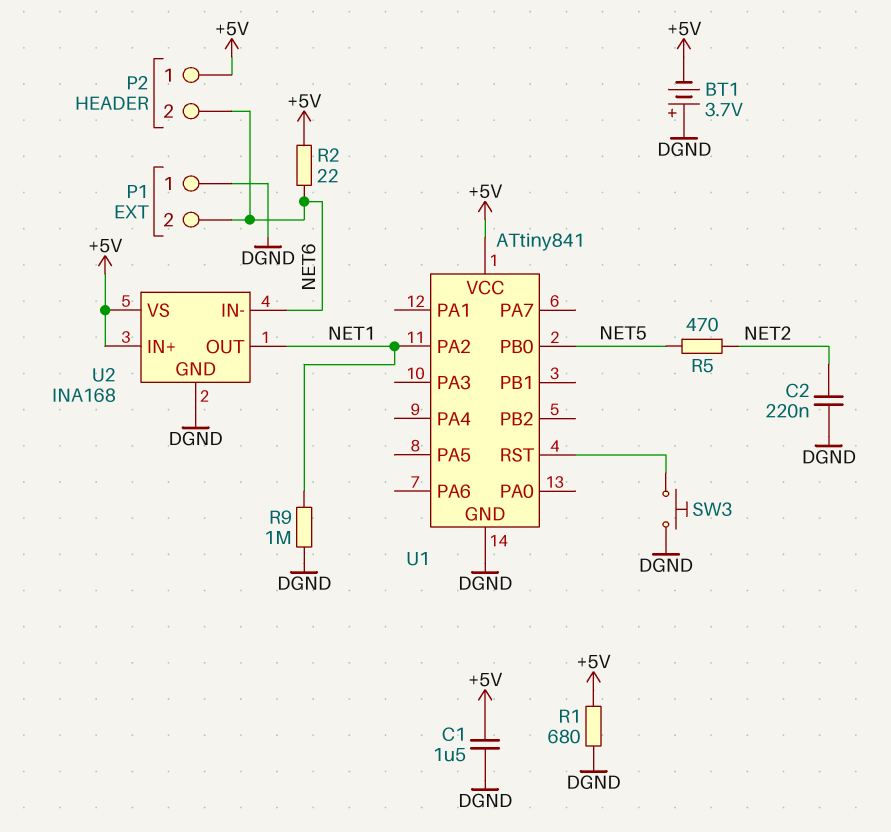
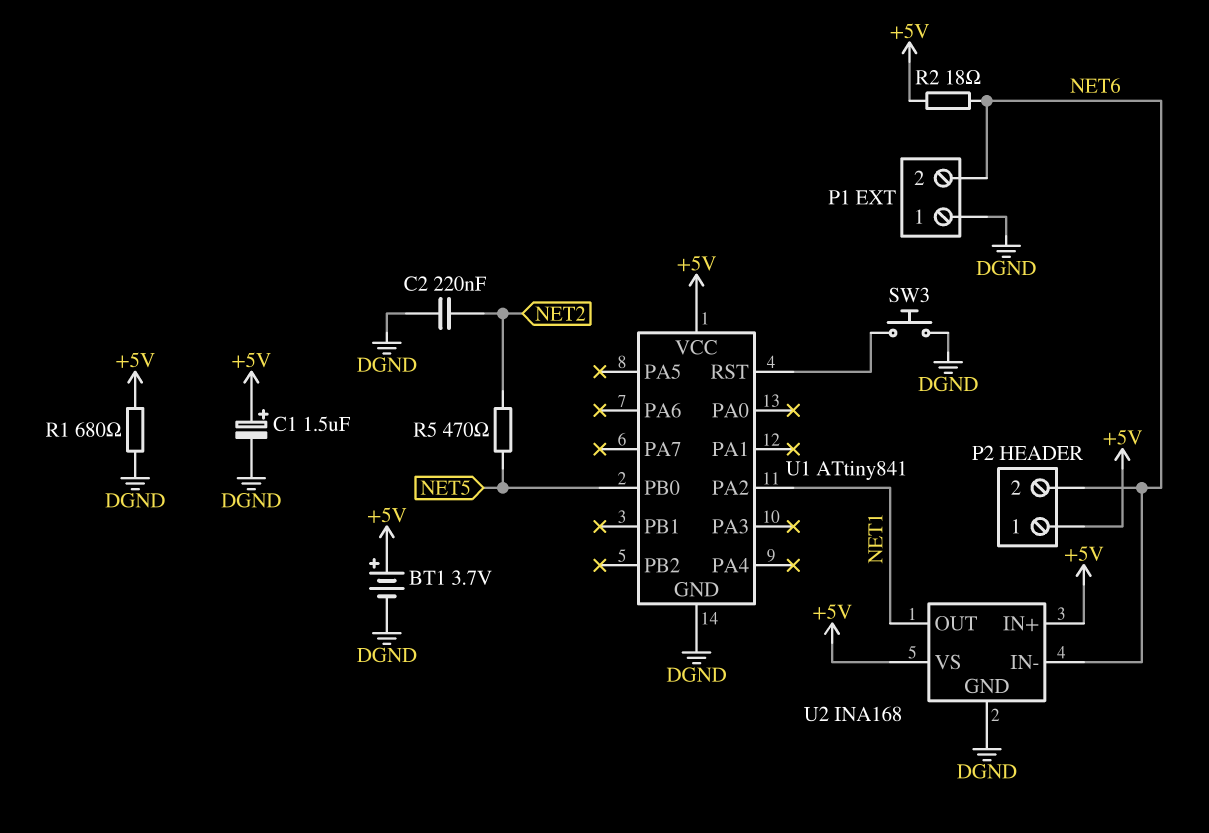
BT1: 3.7V (plus DGND, minus +5V) -> 3.7V (plus +5V, minus DGND)
C1: 1.5uF (+5V, DGND) -> 1.5uF (plus +5V, minus DGND)
R2: 22 (+5V, NET6) -> 18 (+5V, NET6)
R9: 1M (DGND, NET1) -> none

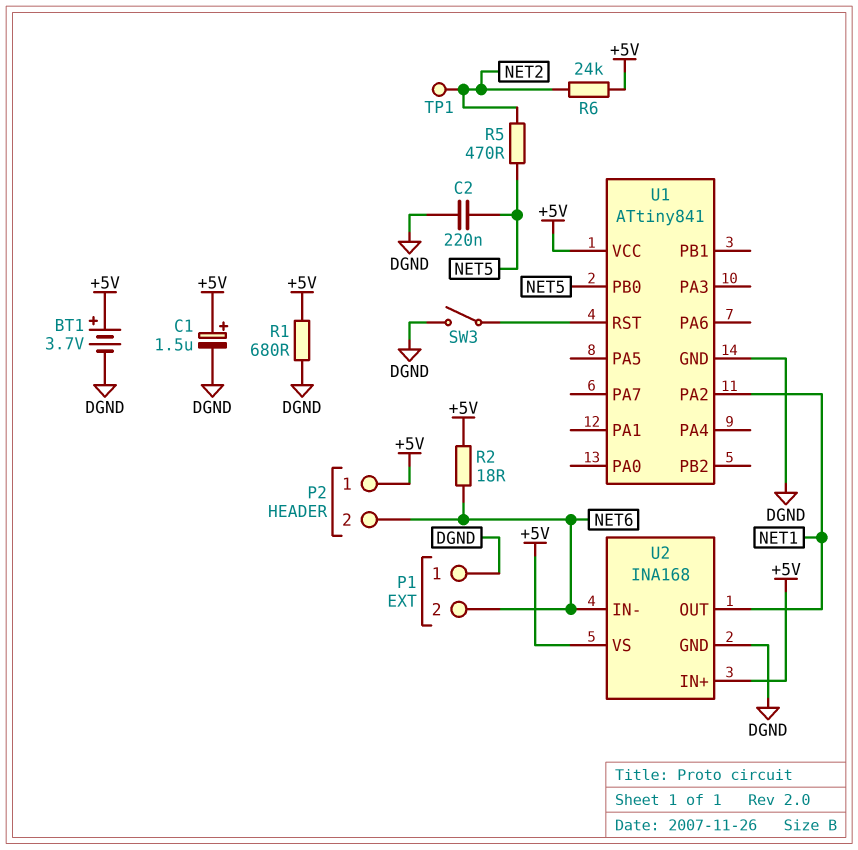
C2: 220nF (DGND, NET2) -> 220nF (DGND, NET5)
R6: none -> 24k (+5V, NET2)
SW3: button (DGND, U1/RST) -> switch (DGND, U1/RST)
TP1: none -> test point (NET2)

